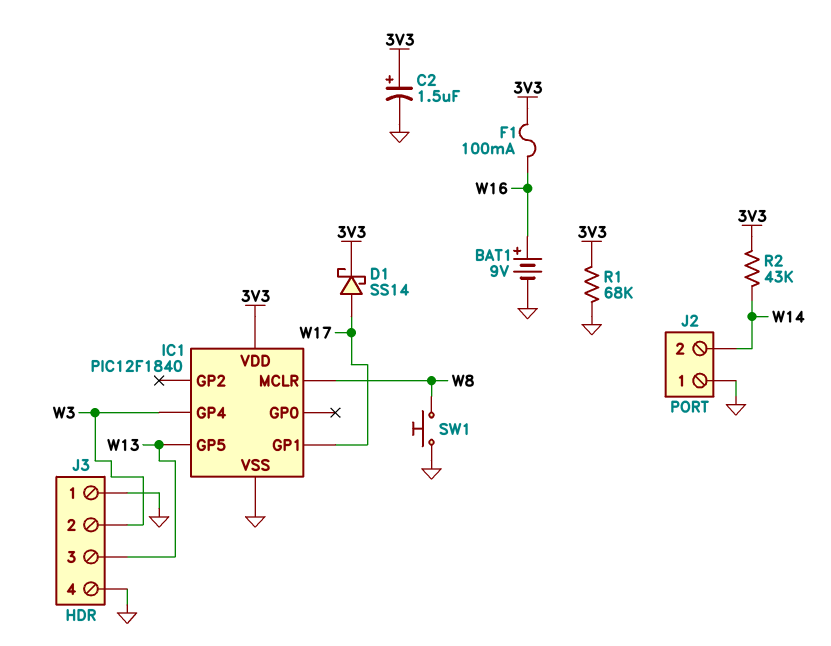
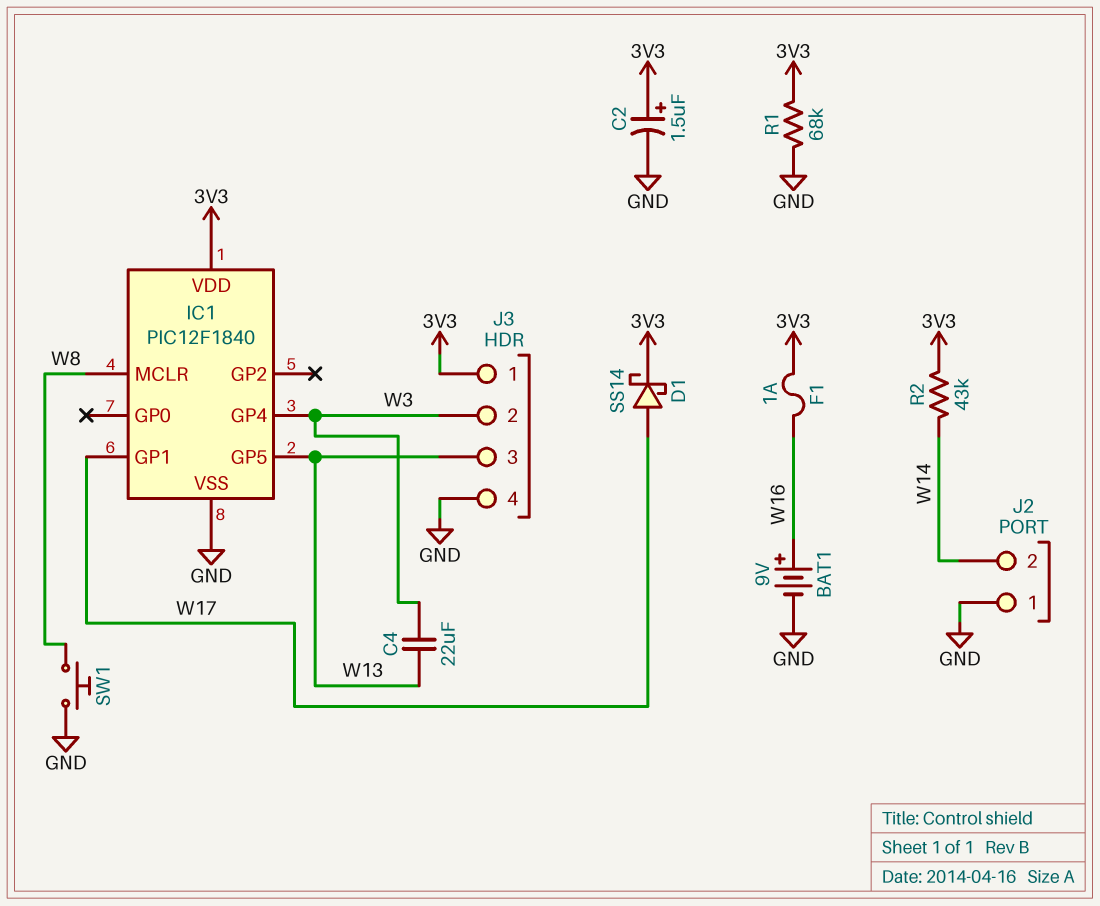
C4: none -> 22uF (W3, W13)
F1: 100mA (3V3, W16) -> 1A (3V3, W16)
J3 pin 1: GND -> 3V3

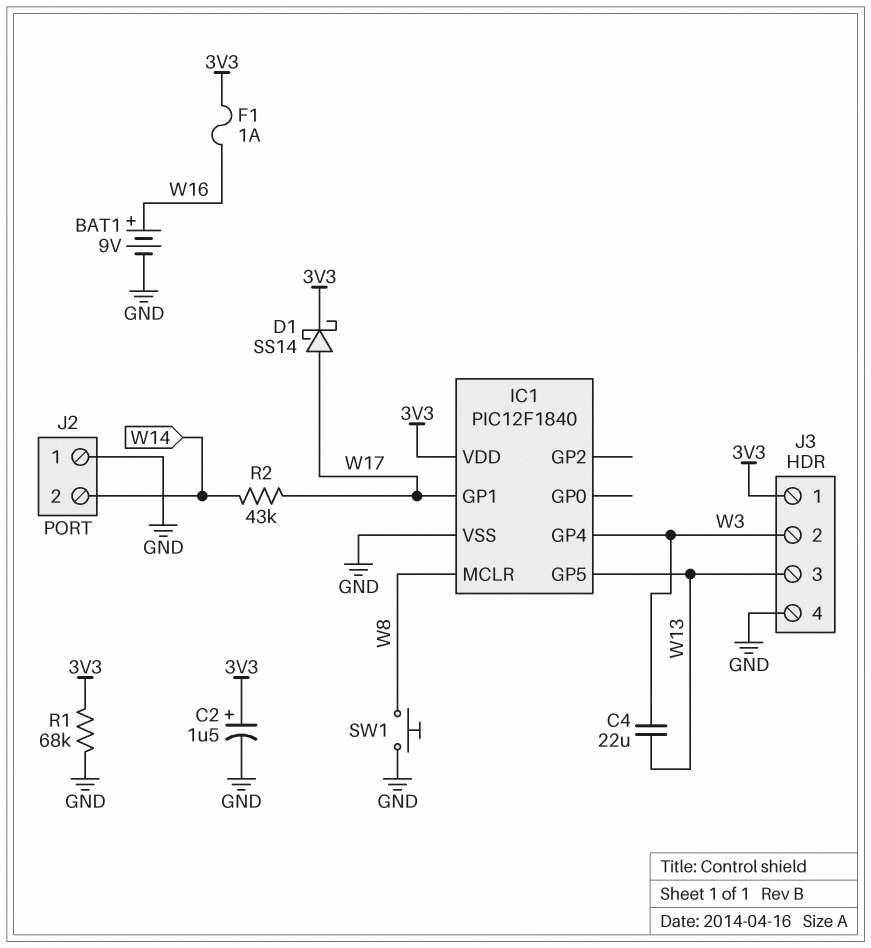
R2: 43k (3V3, W14) -> 43k (W14, W17)

